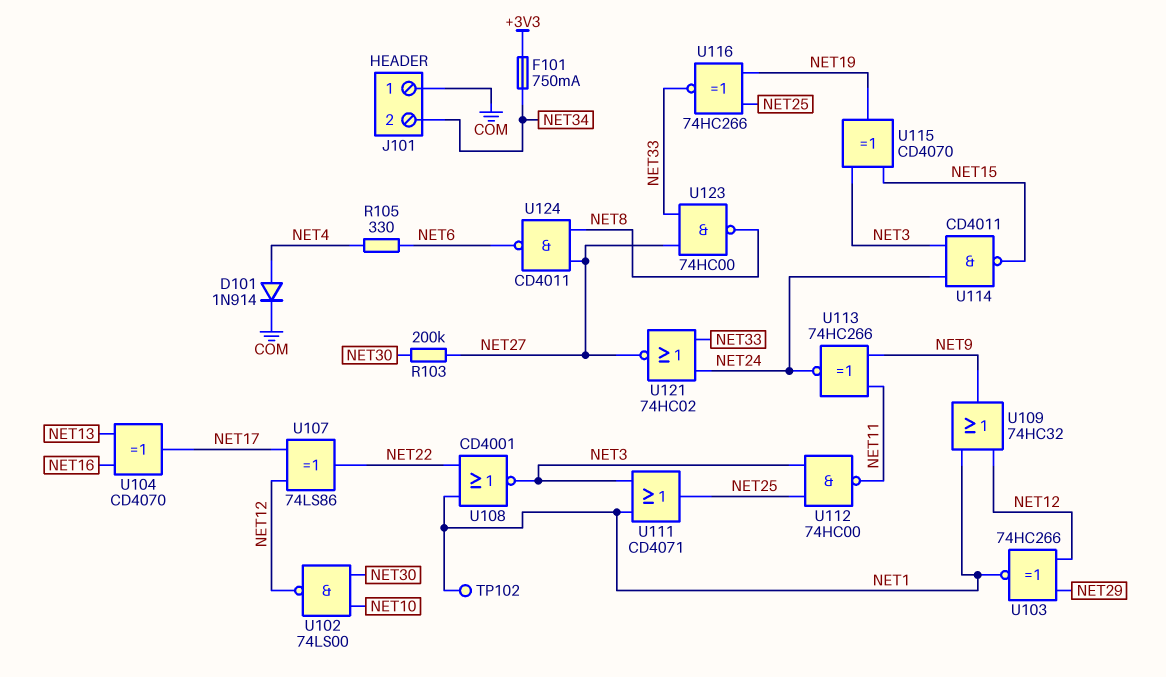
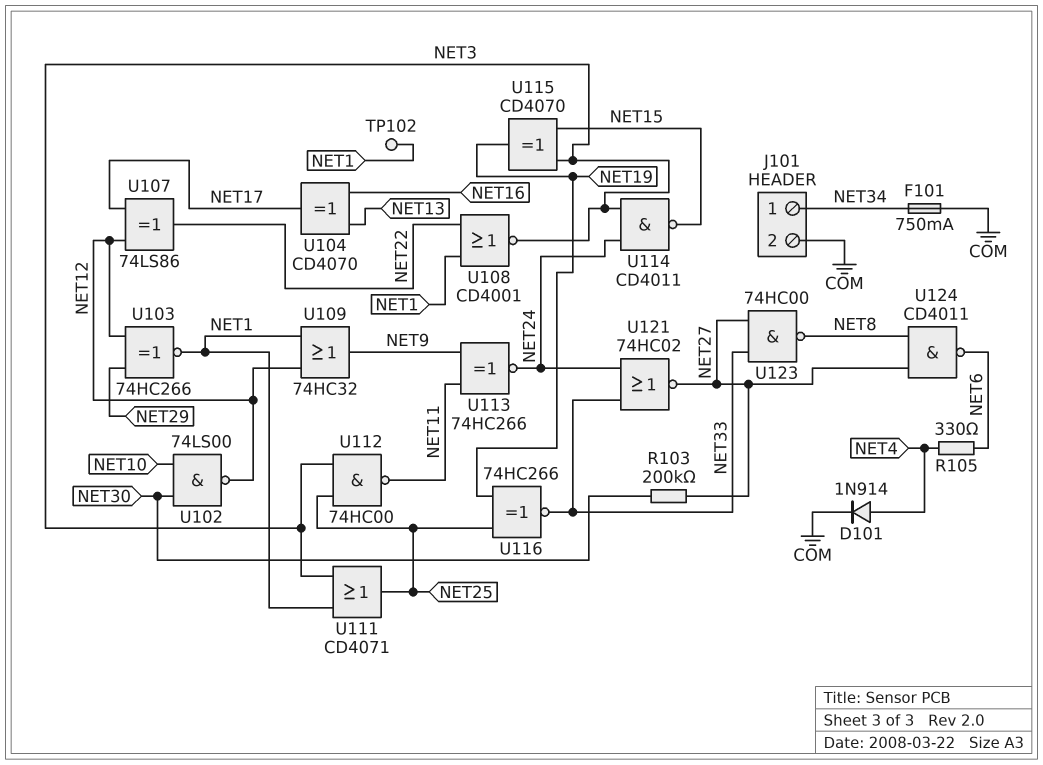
F101: 750mA (+3V3, NET34) -> 750mA (COM, NET34)
J101 pin 1: COM -> NET34
J101 pin 2: NET34 -> COM

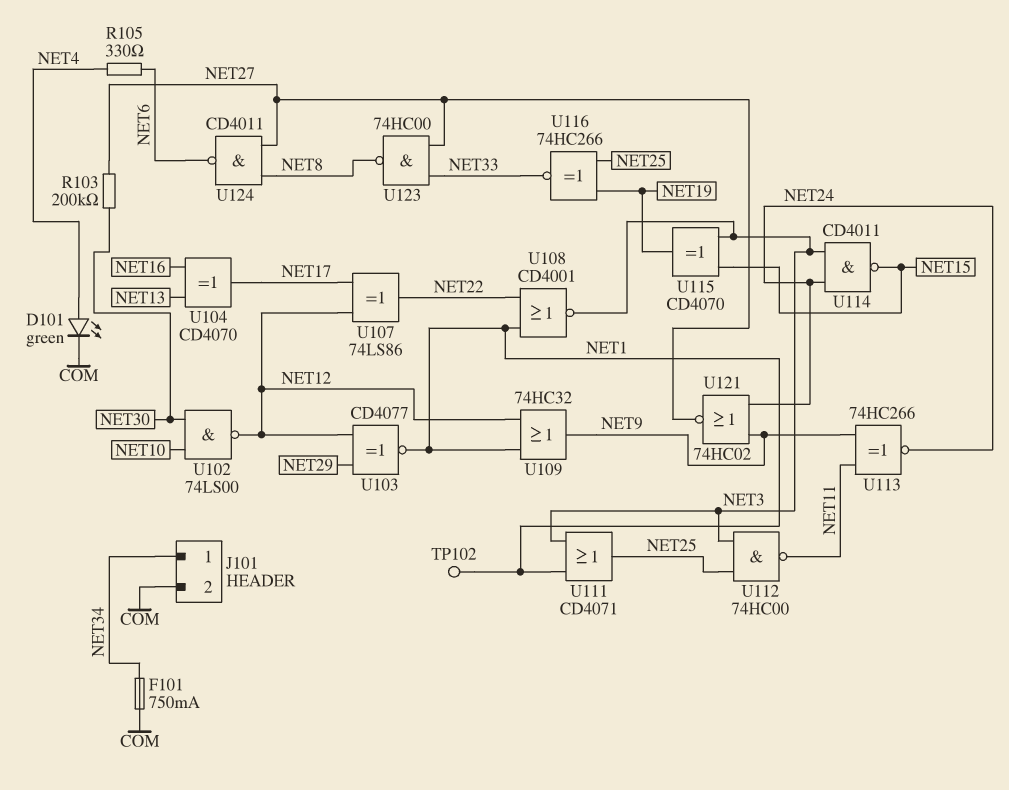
D101: diode 1N914 (A NET4, K COM) -> LED green (A NET4, K COM)
U103: XNOR 74HC266 (in NET12, in NET29, out NET1) -> XNOR CD4077 (in NET12, in NET29, out NET1)
U121: NOR 74HC02 (in NET24, in NET33, out NET27) -> NOR 74HC02 (in NET9, in NET24, out NET27)

